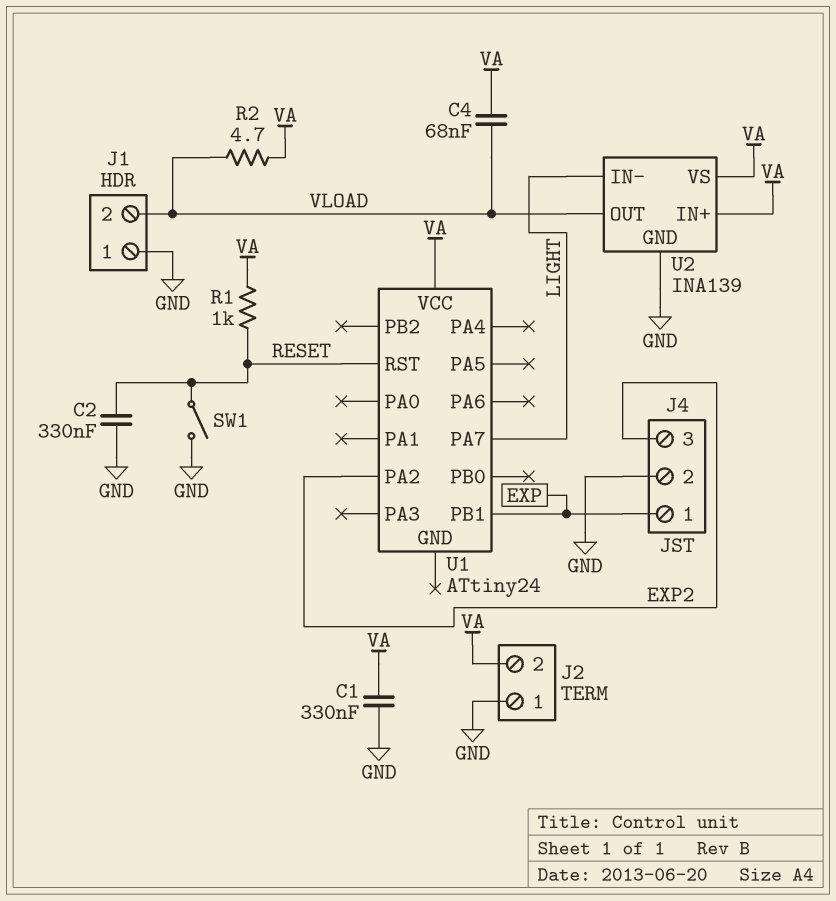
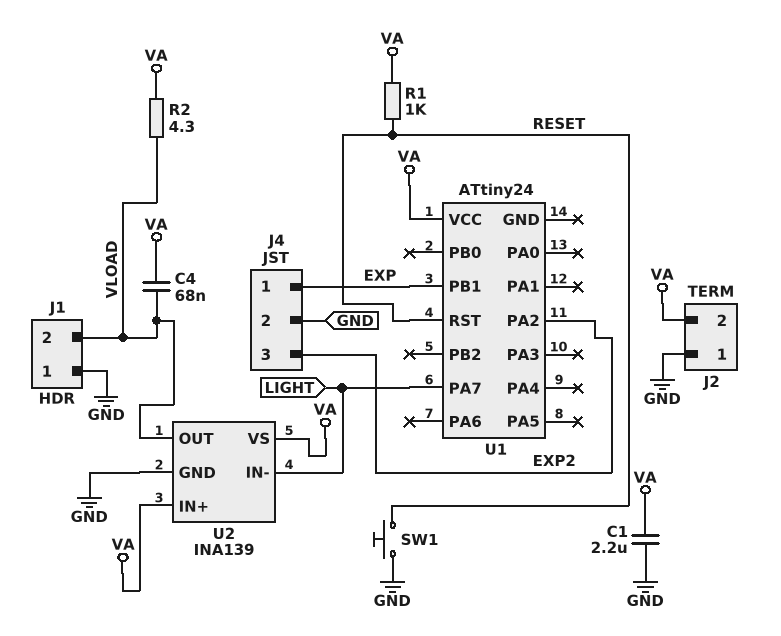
C1: 330nF (GND, VA) -> 2.2uF (GND, VA)
C2: 330nF (GND, RESET) -> none
R2: 4.7 (VA, VLOAD) -> 4.3 (VA, VLOAD)
SW1: switch (GND, RESET) -> button (GND, RESET)

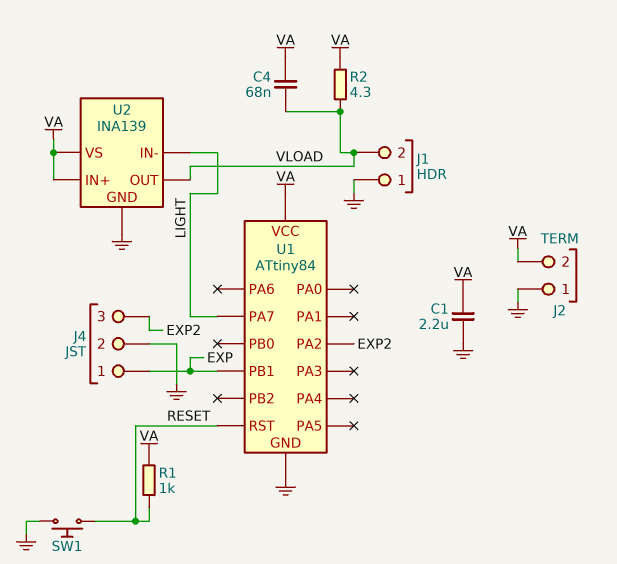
U1: ATtiny24 -> ATtiny84
U1 pin GND: none -> GND

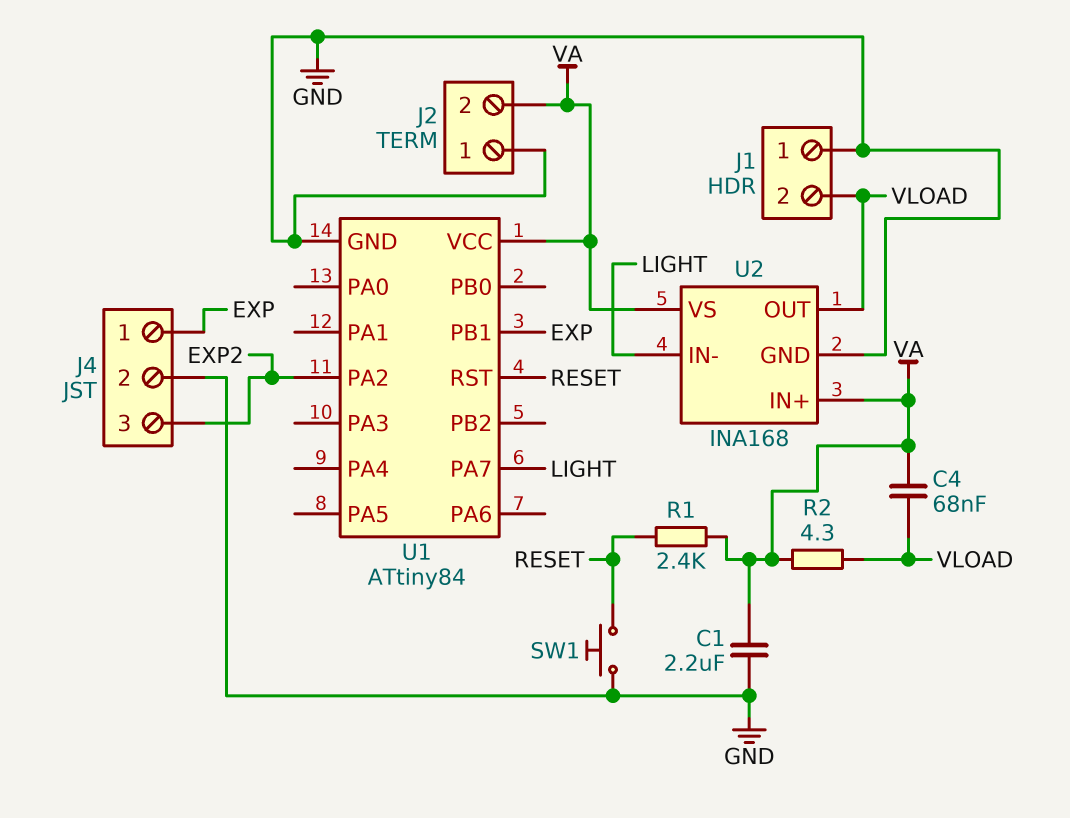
R1: 1k (RESET, VA) -> 2.4k (RESET, VA)
U2: INA139 -> INA168

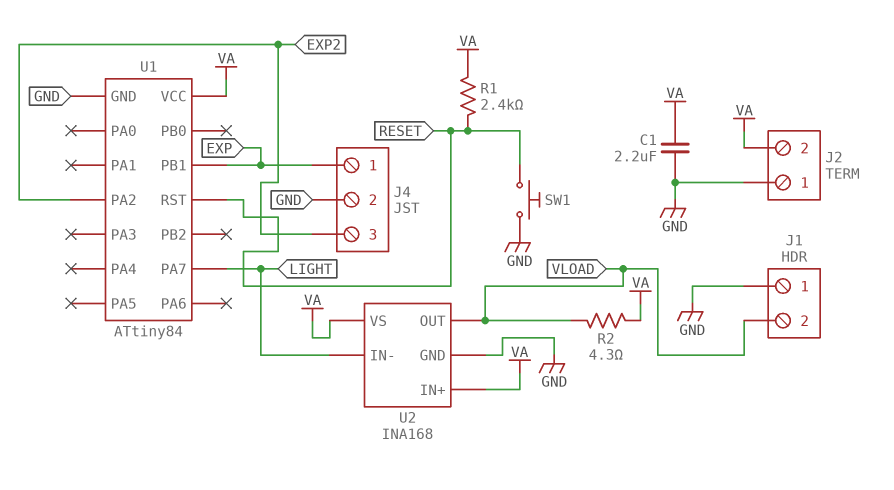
C4: 68nF (VA, VLOAD) -> none

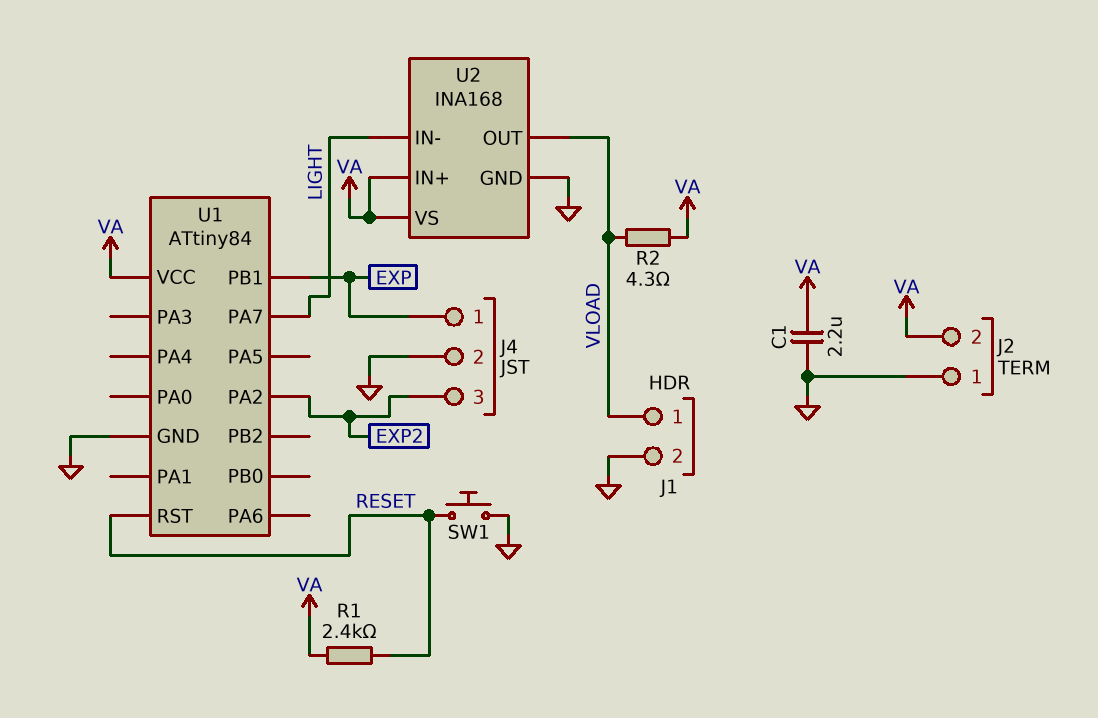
J1 pin 1: GND -> VLOAD
J1 pin 2: VLOAD -> GND

